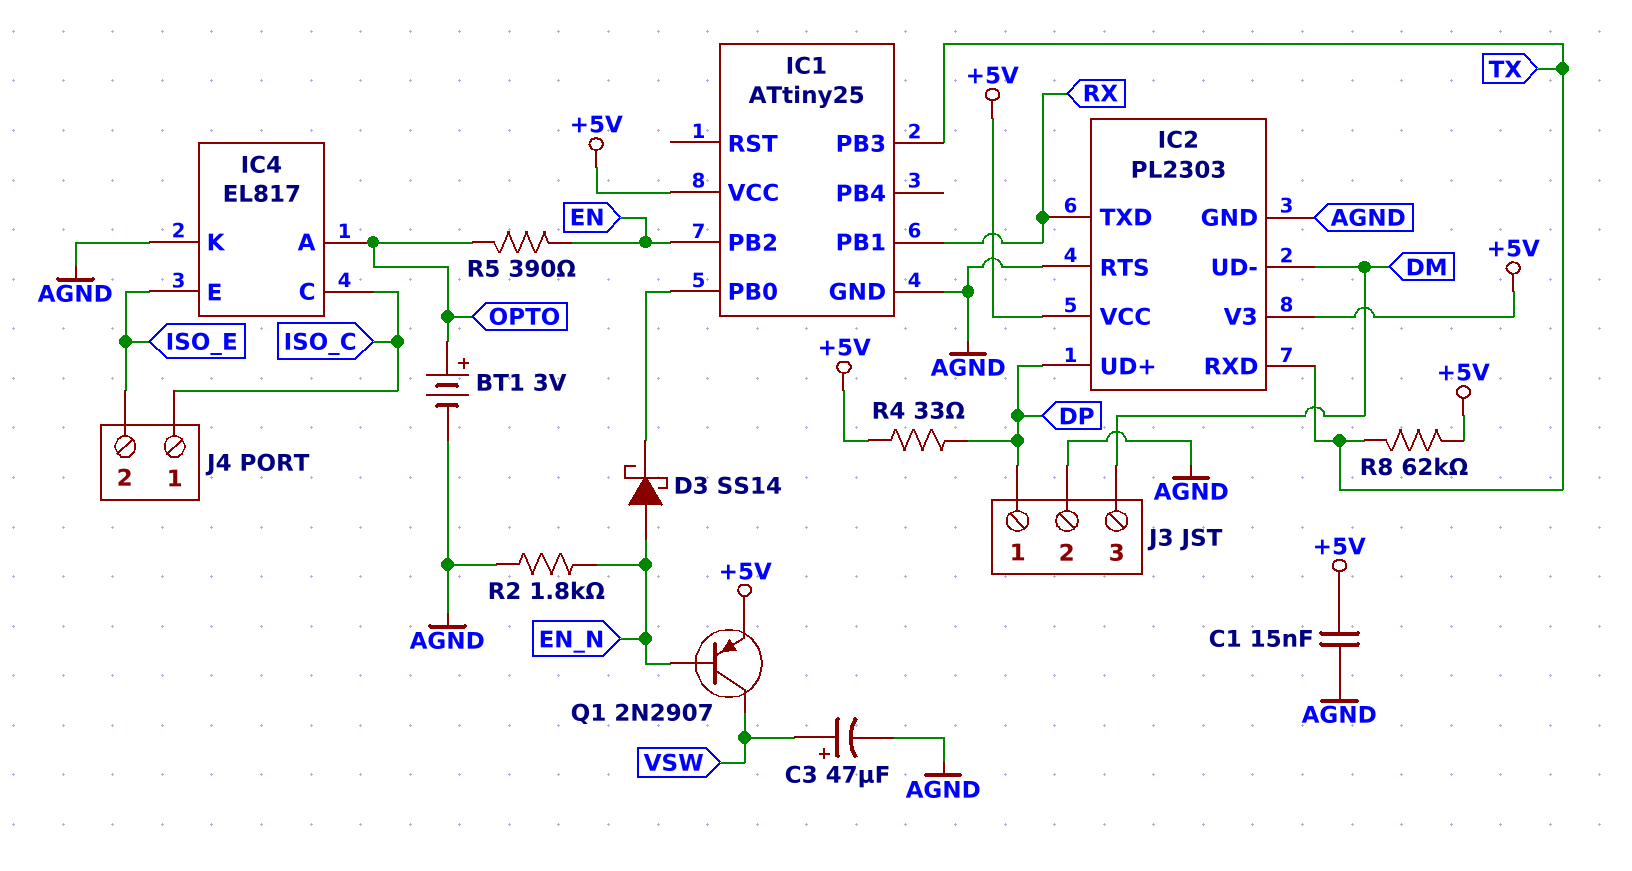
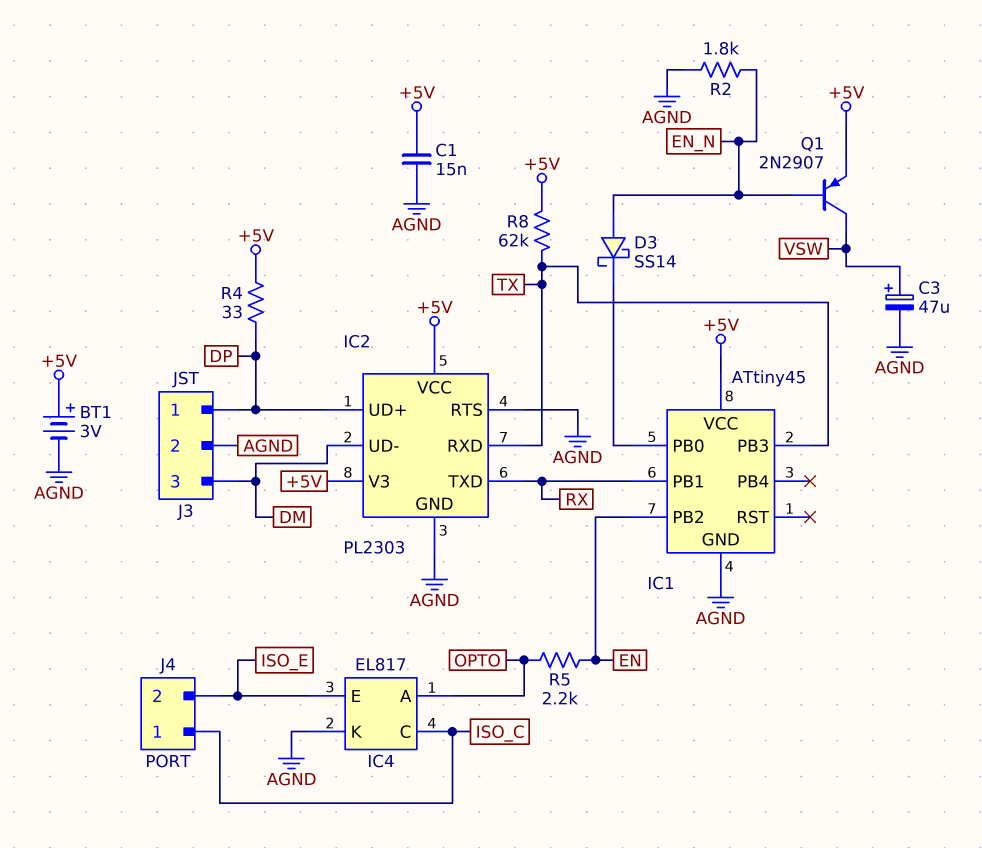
BT1: 3V (plus OPTO, minus AGND) -> 3V (plus +5V, minus AGND)
IC1: ATtiny25 -> ATtiny45
R5: 390 (EN, OPTO) -> 2.2k (EN, OPTO)

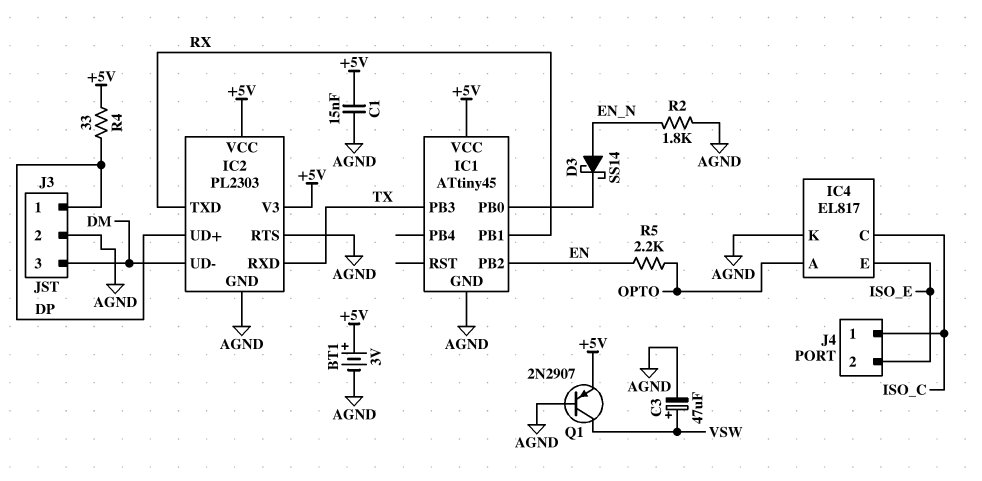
Q1: PNP 2N2907 (B EN_N, C VSW, E +5V) -> PNP 2N2907 (B AGND, C VSW, E +5V)
R8: 62k (+5V, TX) -> none

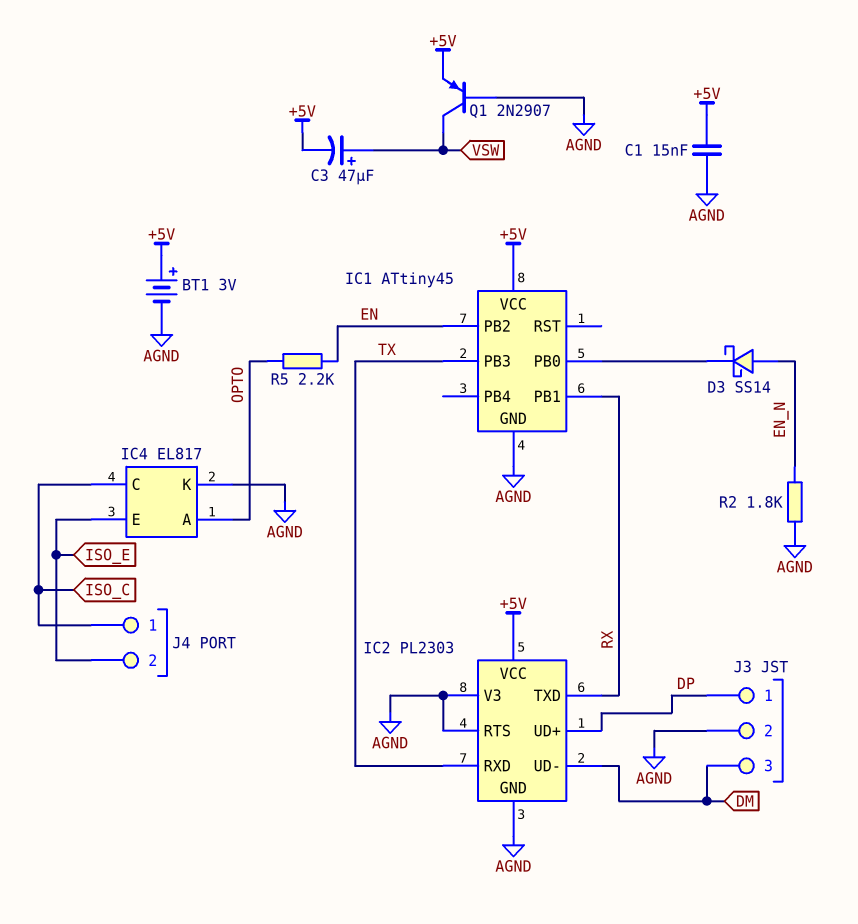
C3: 47uF (plus VSW, minus AGND) -> 47uF (plus VSW, minus +5V)
IC2 pin V3: +5V -> AGND
R4: 33 (+5V, DP) -> none

